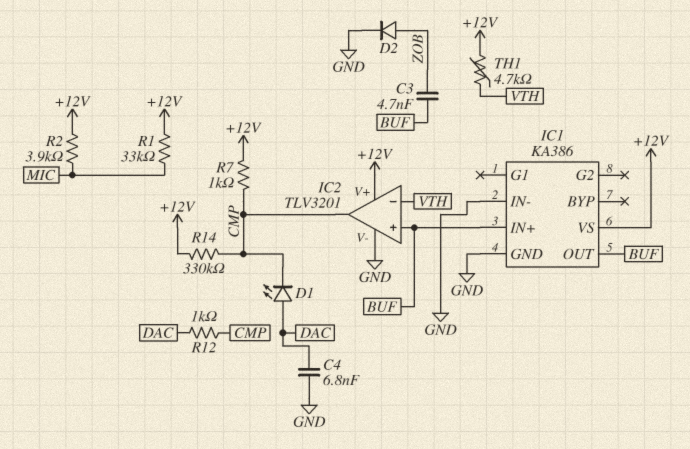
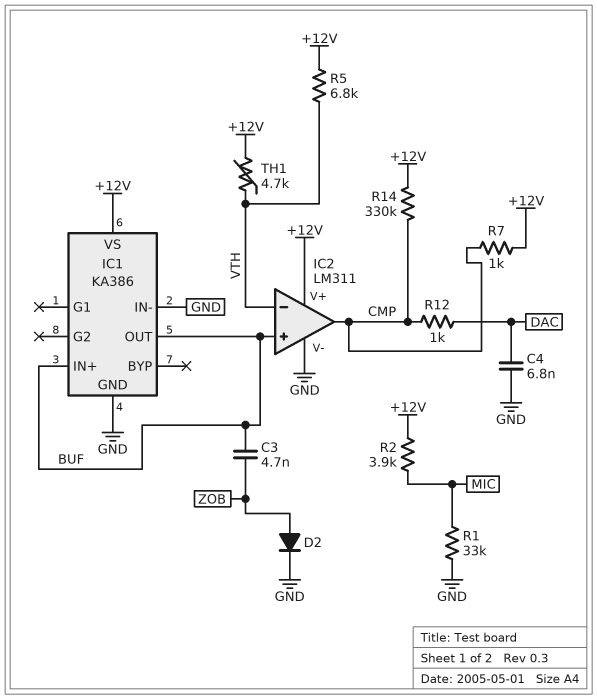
D1: LED (A DAC, K CMP) -> none
IC2: TLV3201 -> LM311
R1: 33k (+12V, MIC) -> 33k (GND, MIC)
R5: none -> 6.8k (+12V, VTH)

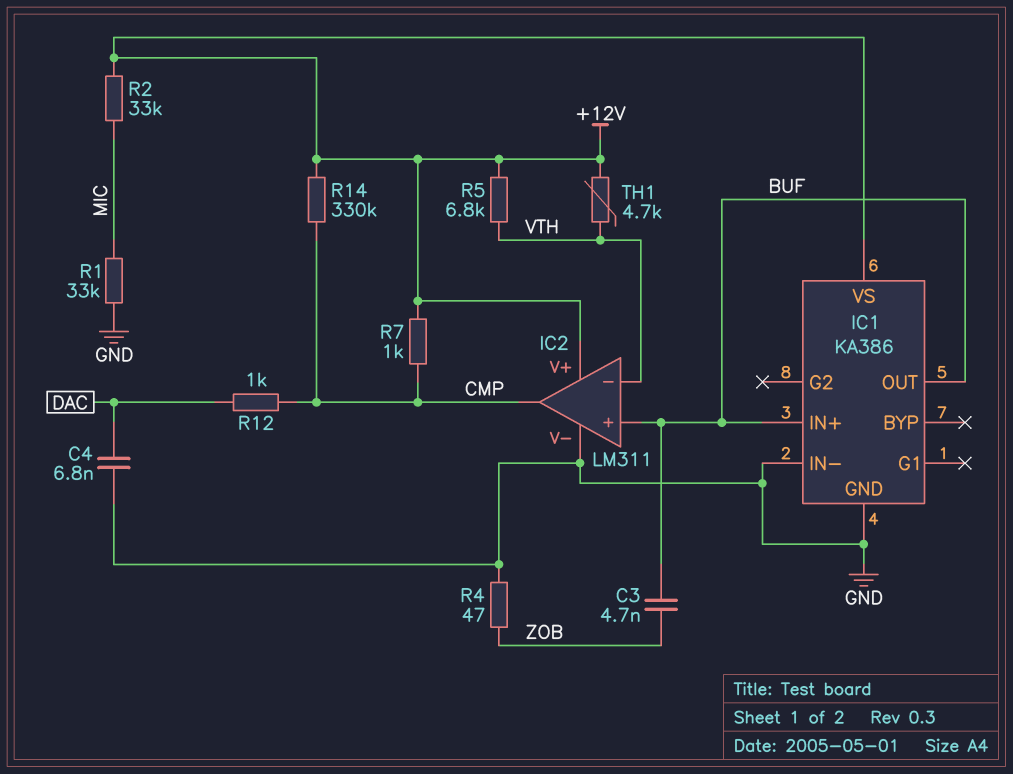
D2: diode (A ZOB, K GND) -> none
R2: 3.9k (+12V, MIC) -> 33k (+12V, MIC)
R4: none -> 47 (GND, ZOB)

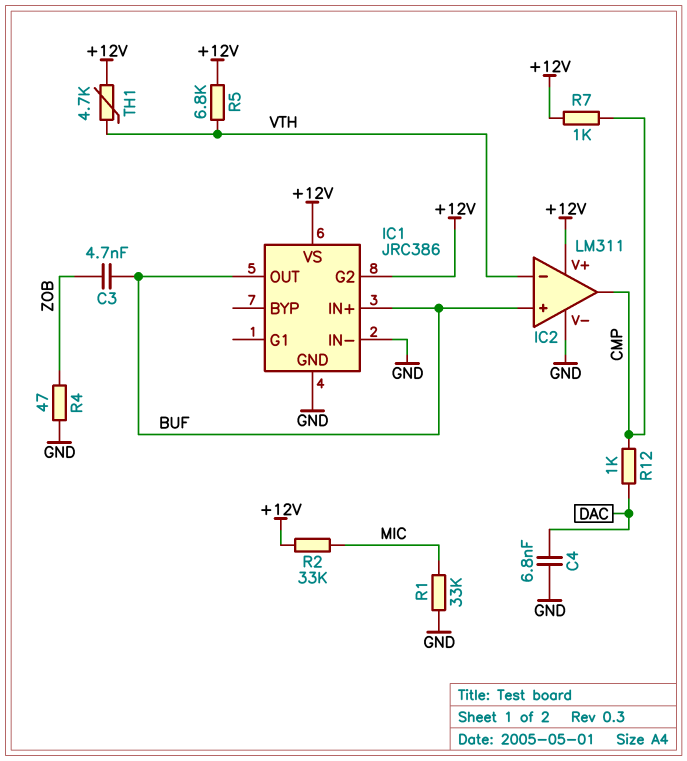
IC1: KA386 -> JRC386
IC1 pin G2: none -> +12V
R14: 330k (+12V, CMP) -> none

